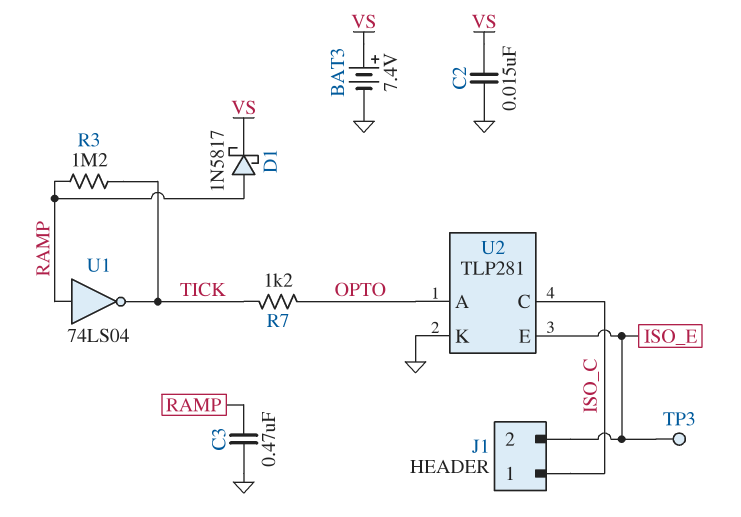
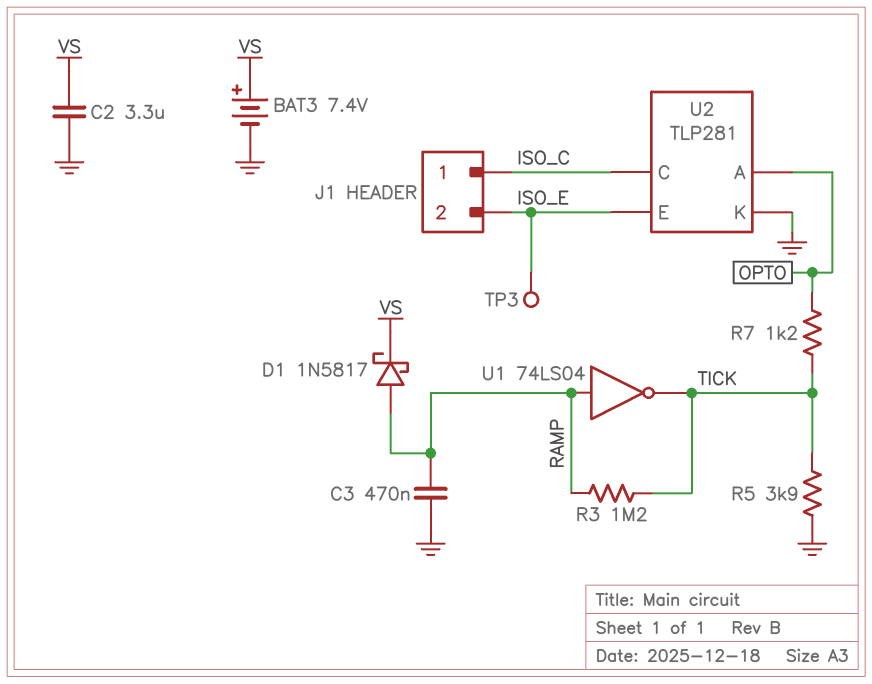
C2: 15nF (GND, VS) -> 3.3uF (GND, VS)
R5: none -> 3.9k (GND, TICK)

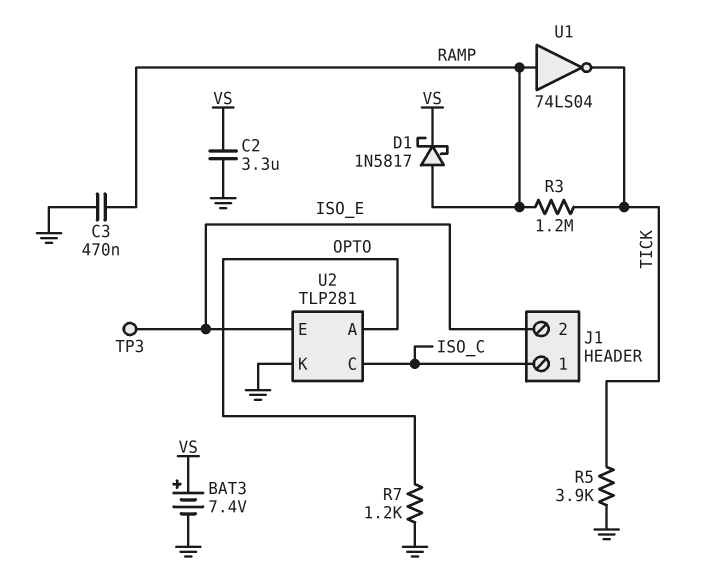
R7: 1.2k (OPTO, TICK) -> 1.2k (GND, OPTO)

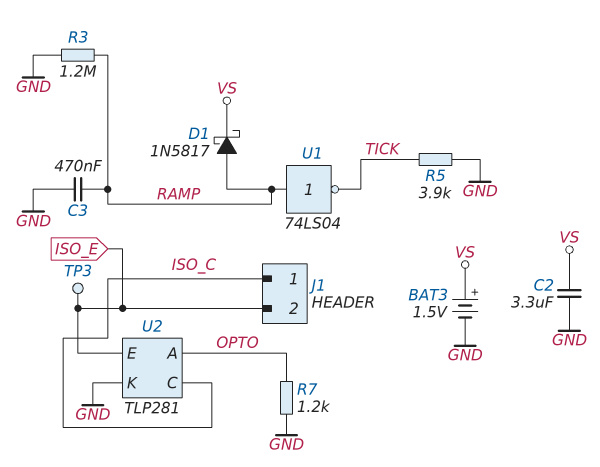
BAT3: 7.4V (plus VS, minus GND) -> 1.5V (plus VS, minus GND)
R3: 1.2M (RAMP, TICK) -> 1.2M (GND, RAMP)

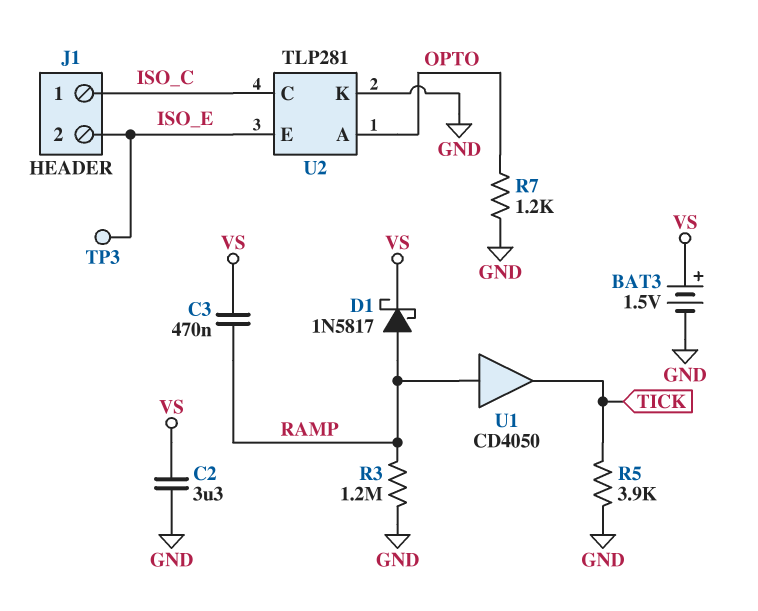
C3: 470nF (GND, RAMP) -> 470nF (RAMP, VS)
U1: NOT 74LS04 (in RAMP, out TICK) -> buffer CD4050 (in RAMP, out TICK)

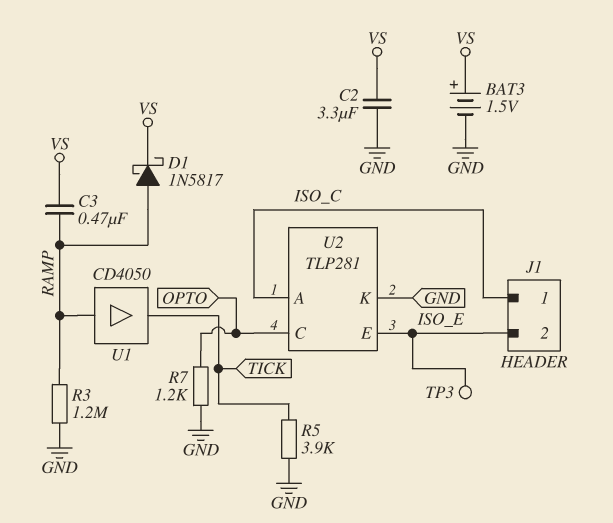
U2 pin A: OPTO -> ISO_C
U2 pin C: ISO_C -> OPTO

